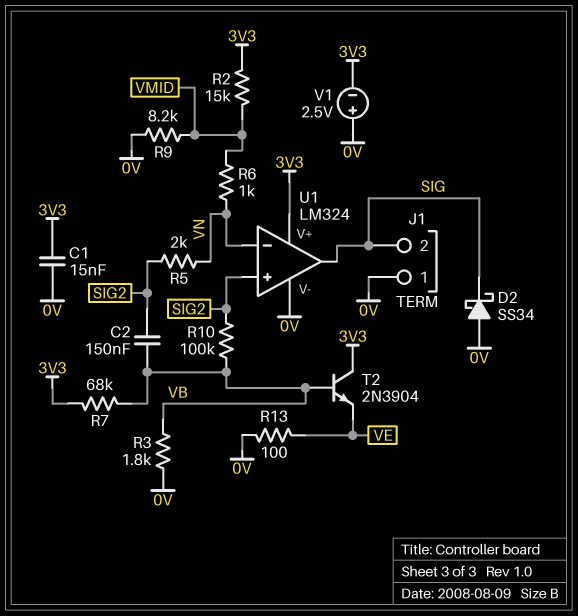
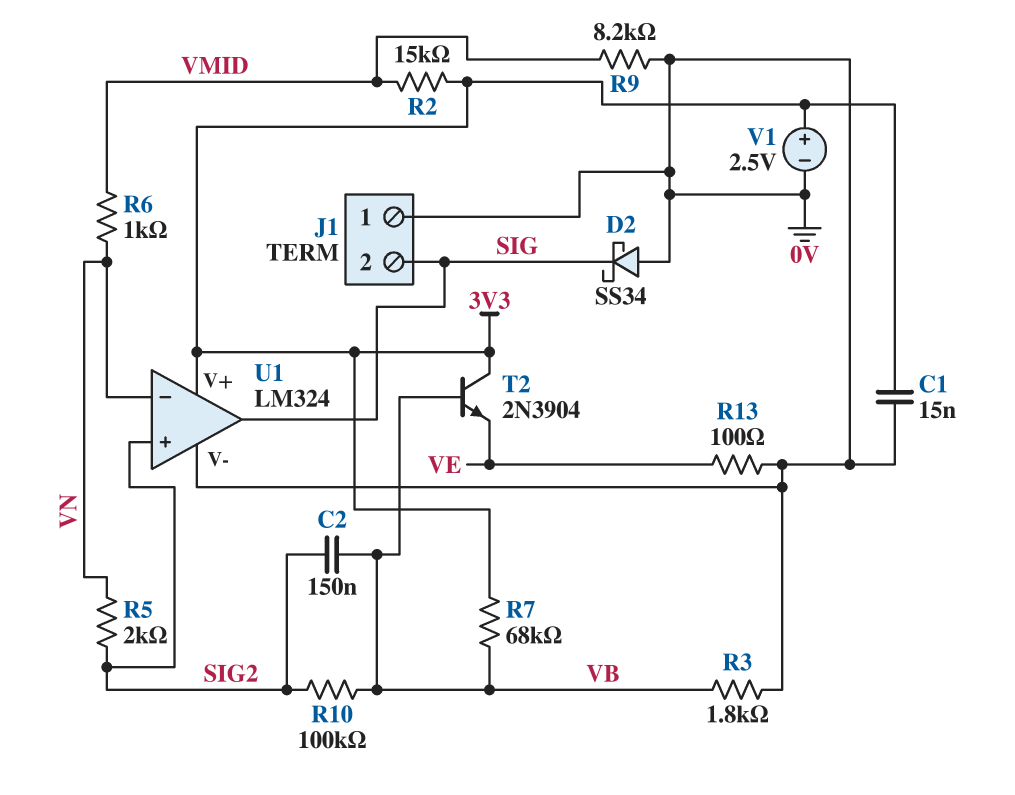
V1: 2.5V (plus 0V, minus 3V3) -> 2.5V (plus 3V3, minus 0V)

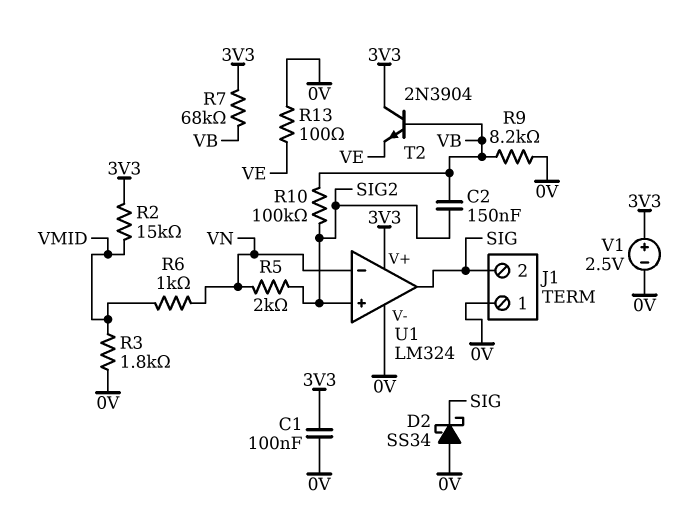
C1: 15nF (0V, 3V3) -> 100nF (0V, 3V3)
R3: 1.8k (0V, VB) -> 1.8k (0V, VMID)
R9: 8.2k (0V, VMID) -> 8.2k (0V, VB)

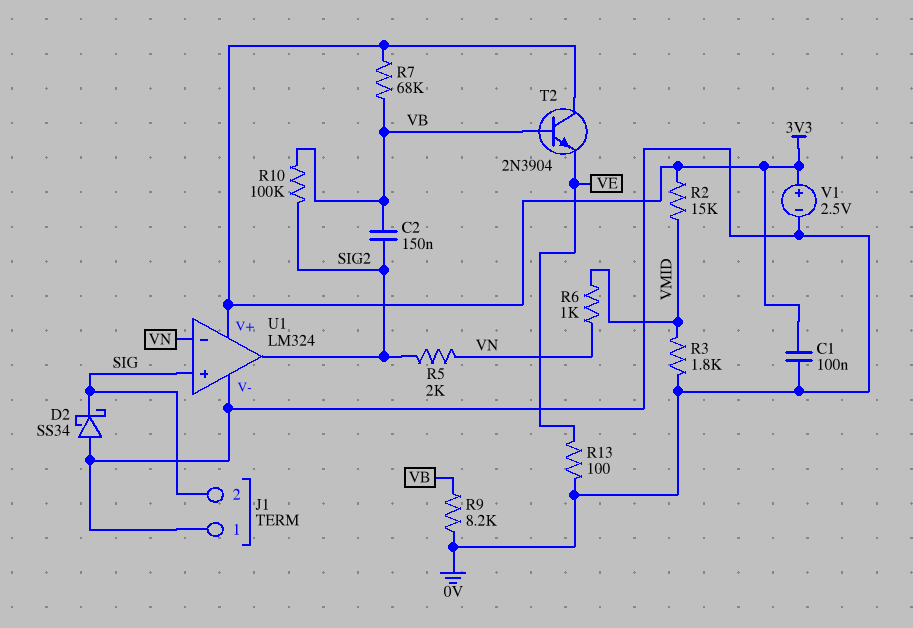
U1 pin in+: SIG2 -> SIG
U1 pin out: SIG -> SIG2

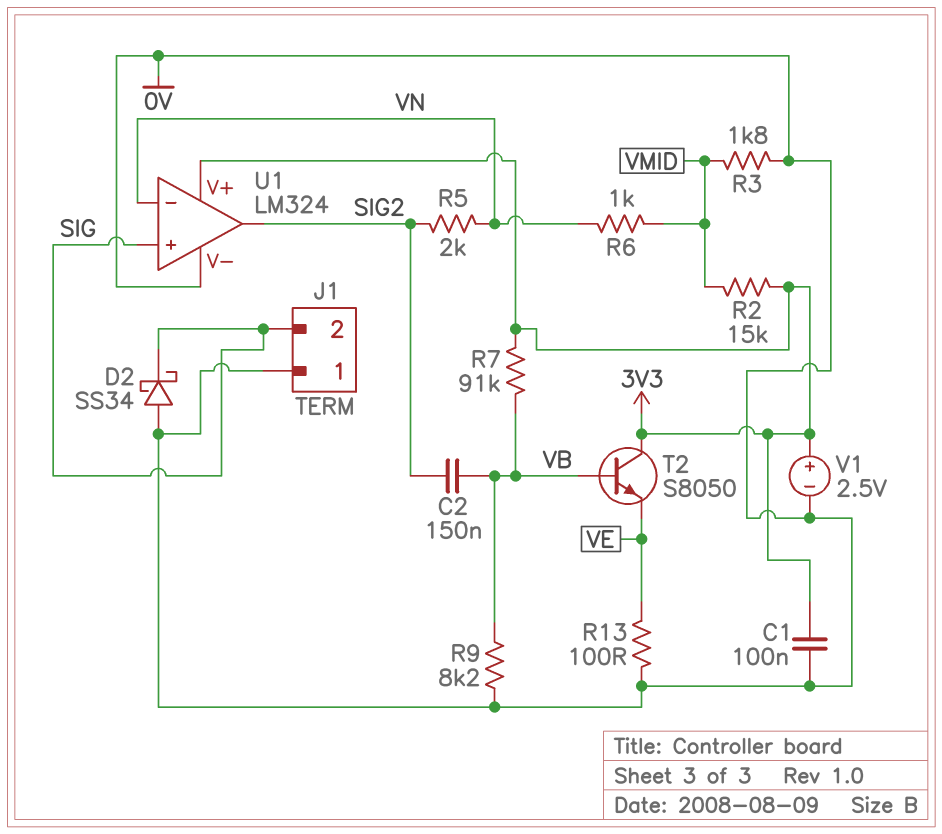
R7: 68k (3V3, VB) -> 91k (3V3, VB)
R10: 100k (SIG2, VB) -> none
T2: NPN 2N3904 (B VB, C 3V3, E VE) -> NPN S8050 (B VB, C 3V3, E VE)

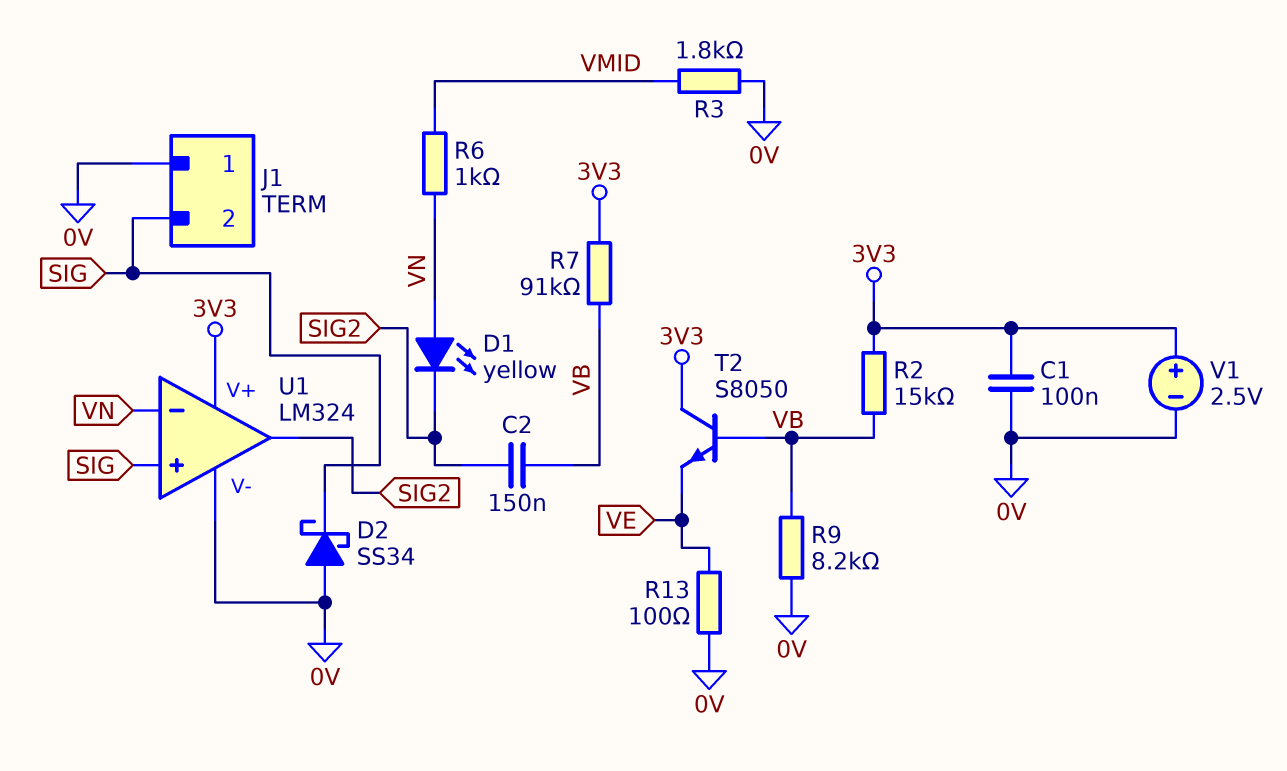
D1: none -> LED yellow (A VN, K SIG2)
R2: 15k (3V3, VMID) -> 15k (3V3, VB)
R5: 2k (SIG2, VN) -> none

